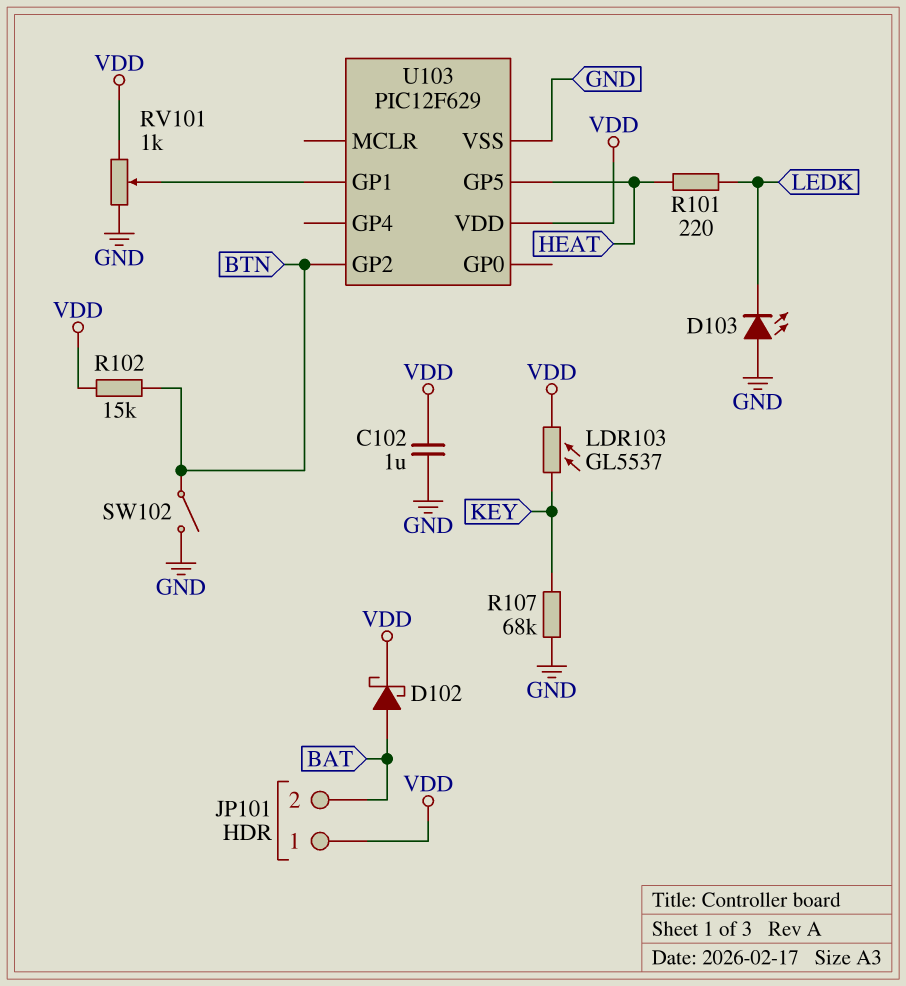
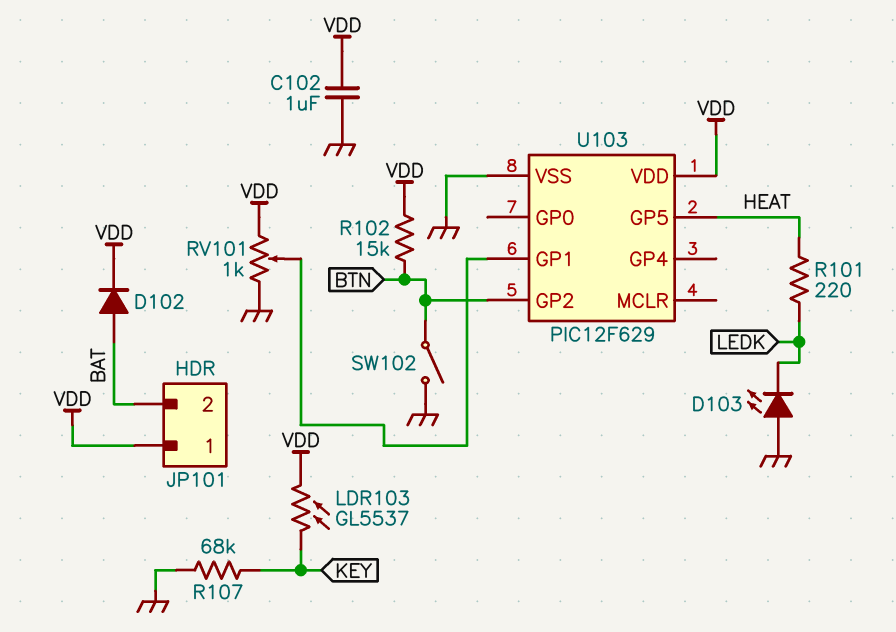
D102: schottky (A BAT, K VDD) -> diode (A BAT, K VDD)

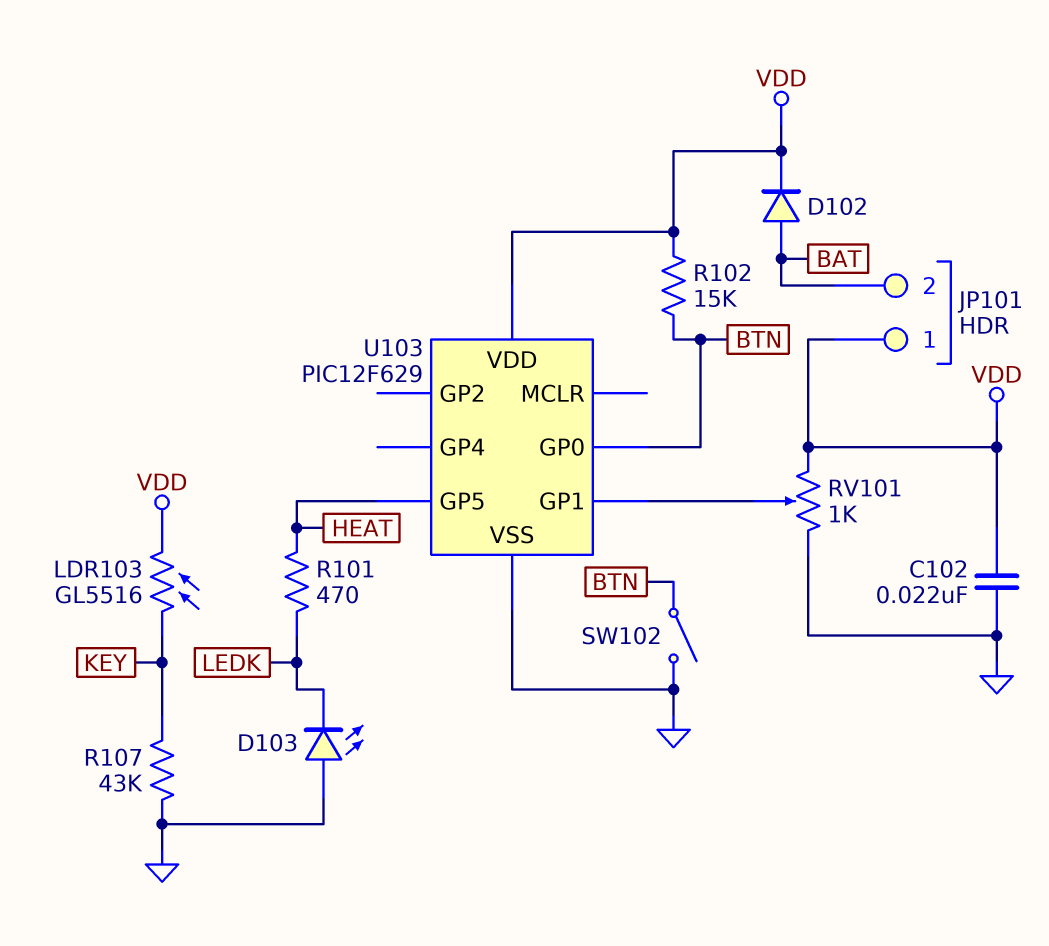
C102: 1uF (GND, VDD) -> 22nF (GND, VDD)
LDR103: GL5537 (KEY, VDD) -> GL5516 (KEY, VDD)
R101: 220 (HEAT, LEDK) -> 470 (HEAT, LEDK)
R107: 68k (GND, KEY) -> 43k (GND, KEY)
U103 pin GP0: none -> BTN
U103 pin GP2: BTN -> none

